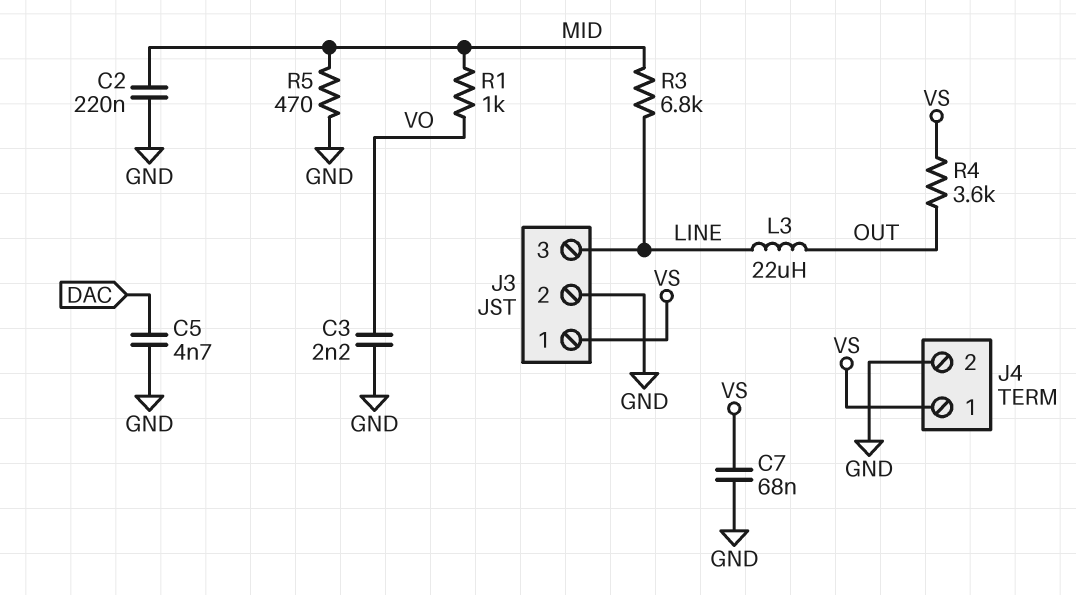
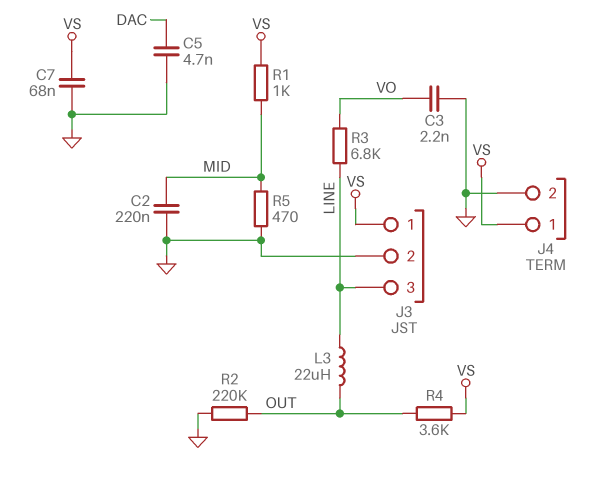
R1: 1k (MID, VO) -> 1k (MID, VS)
R2: none -> 220k (GND, OUT)
R3: 6.8k (LINE, MID) -> 6.8k (LINE, VO)

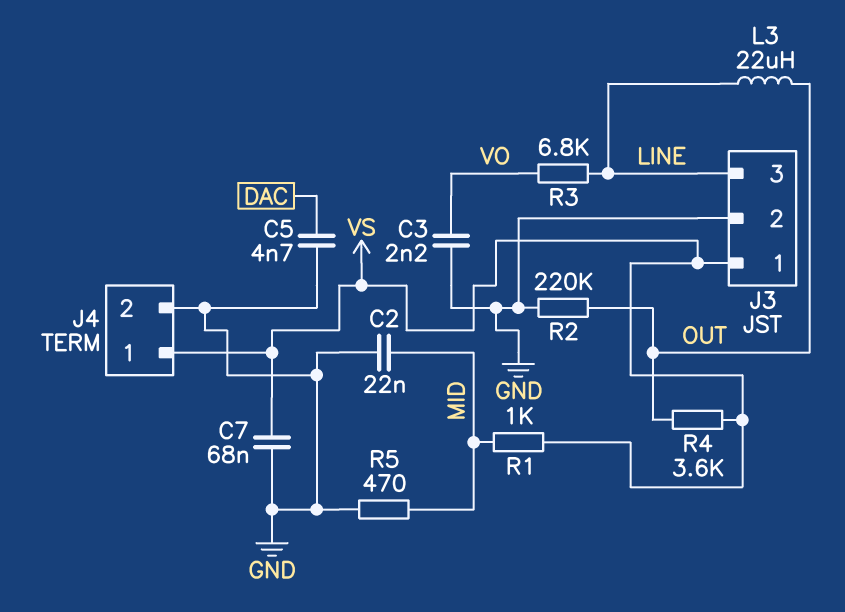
C2: 220nF (GND, MID) -> 22nF (GND, MID)

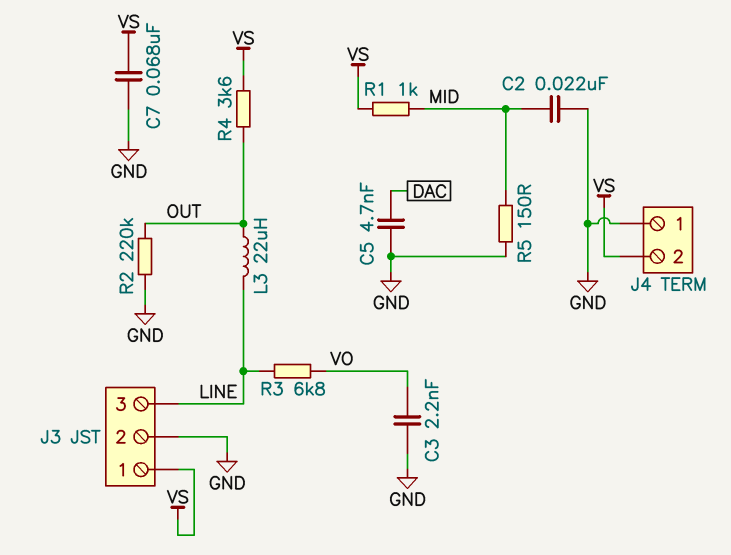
J4 pin 1: VS -> GND
J4 pin 2: GND -> VS
R5: 470 (GND, MID) -> 150 (GND, MID)

